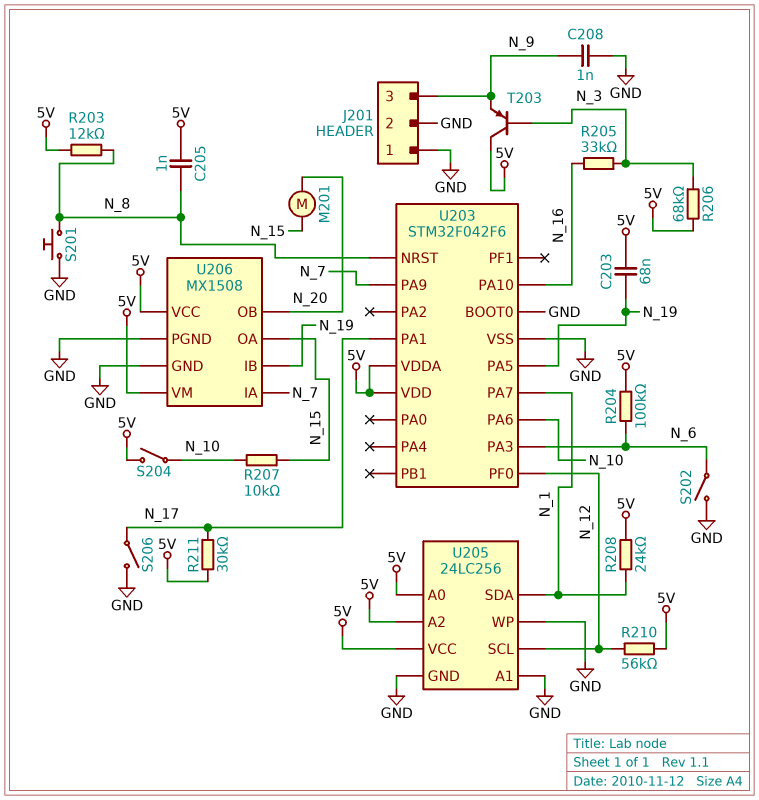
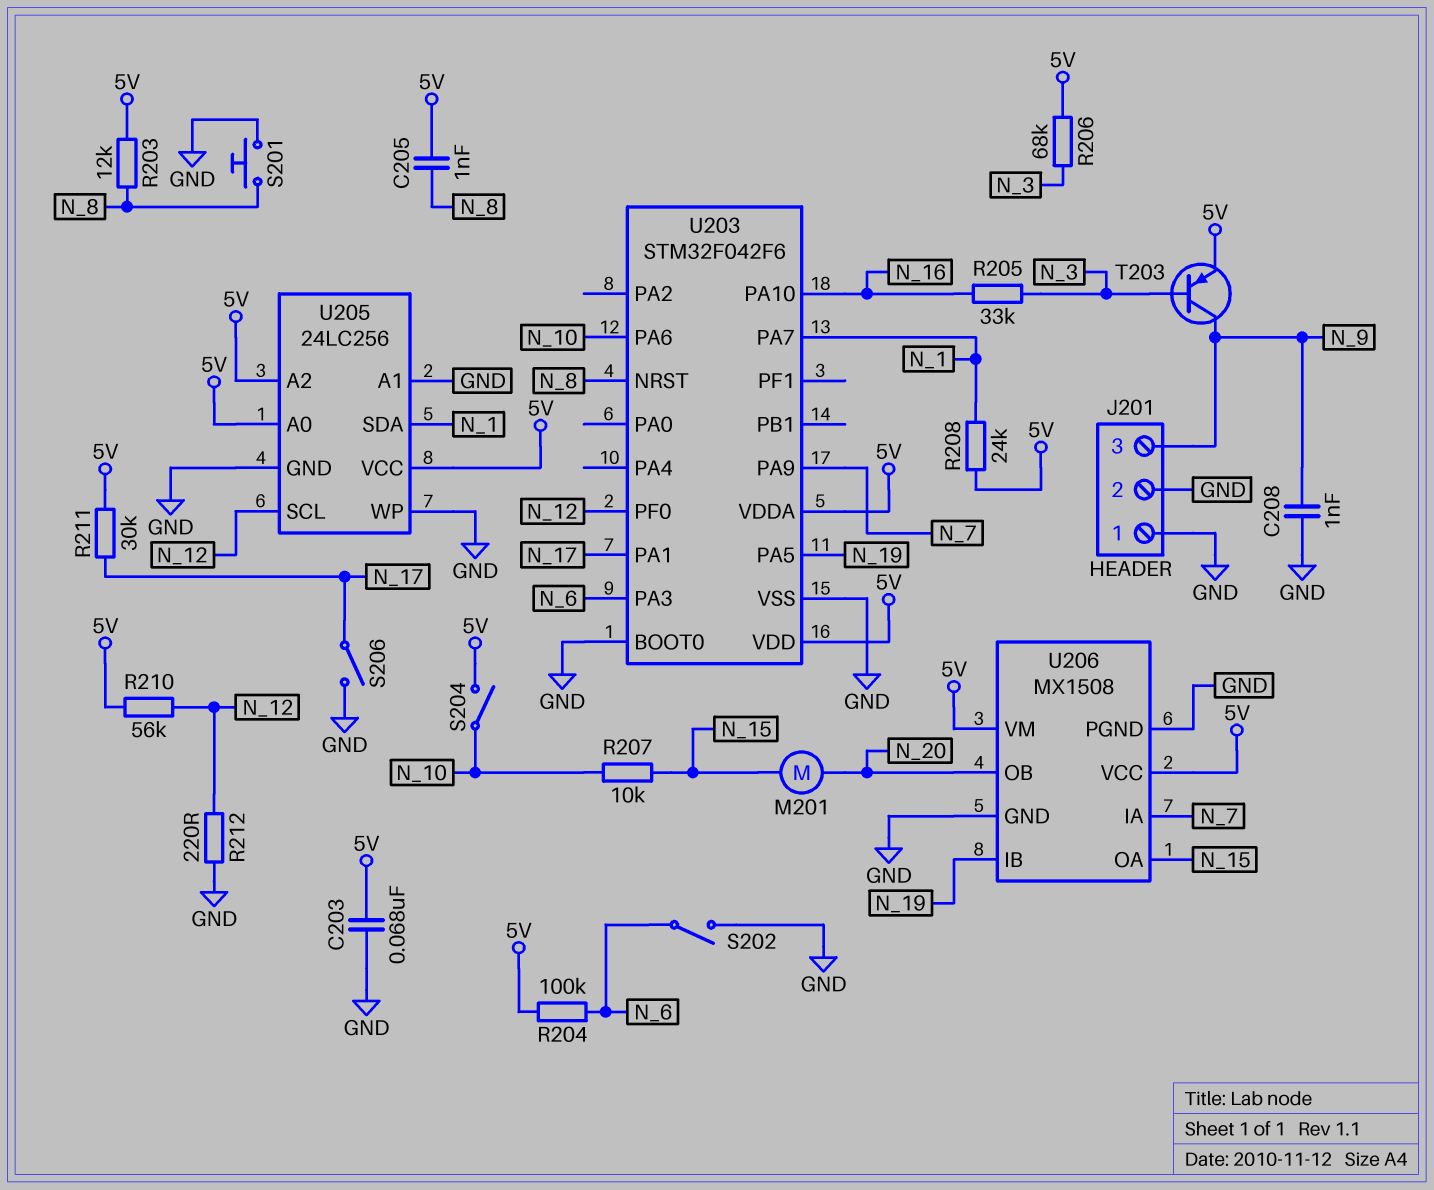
C203: 68nF (5V, N_19) -> 68nF (5V, GND)
R212: none -> 220 (GND, N_12)
T203: PNP (B N_3, C 5V, E N_9) -> PNP (B N_3, C N_9, E 5V)

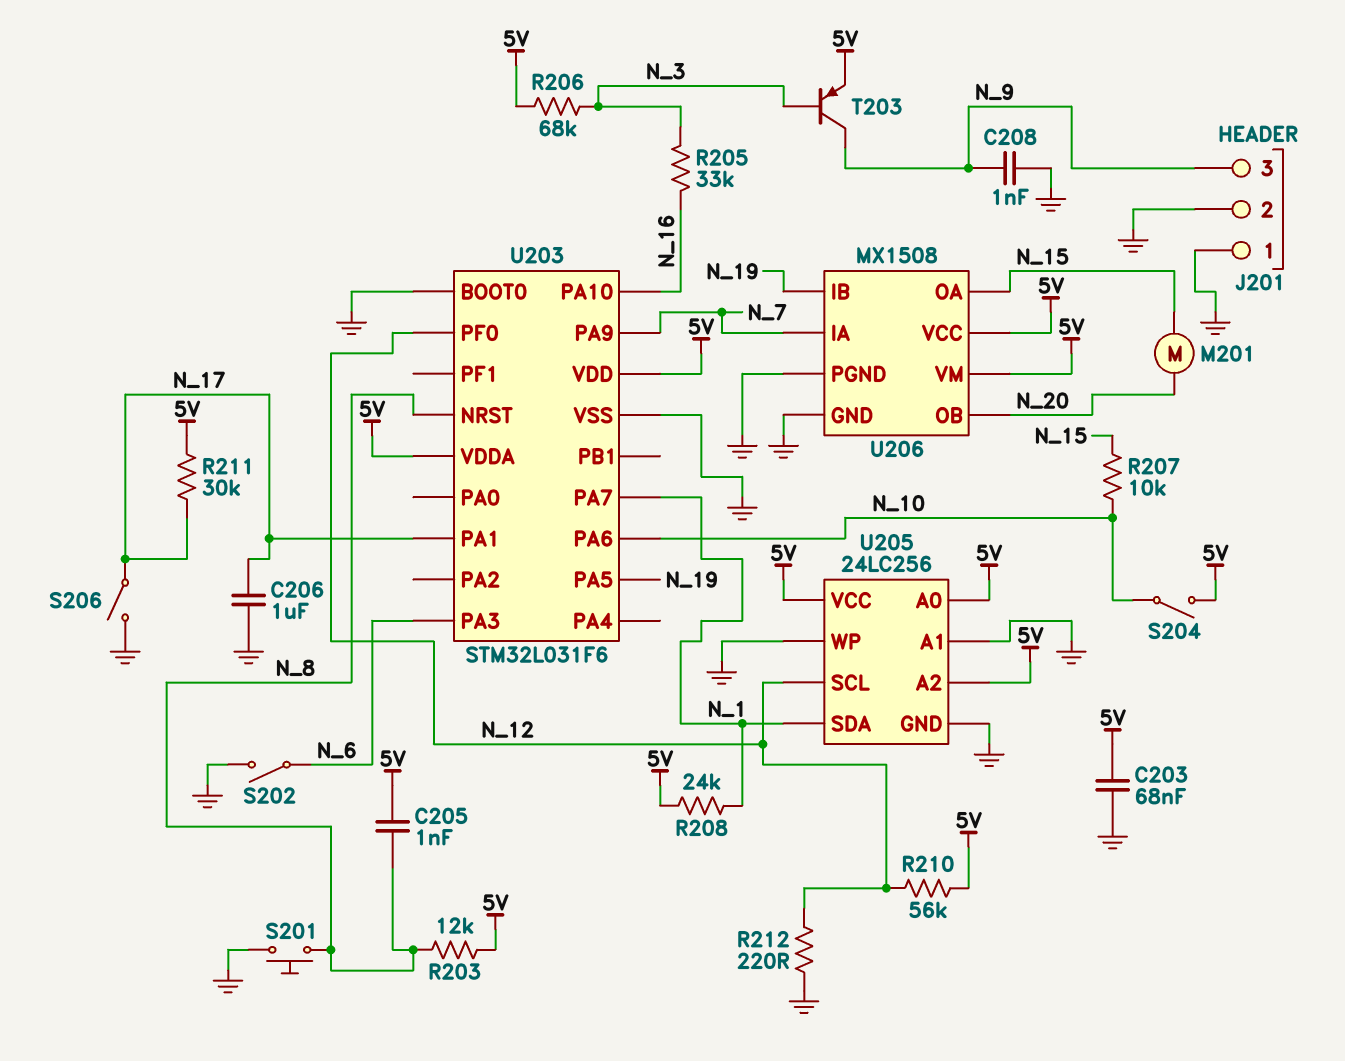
C206: none -> 1uF (GND, N_17)
R204: 100k (5V, N_6) -> none
U203: STM32F042F6 -> STM32L031F6

